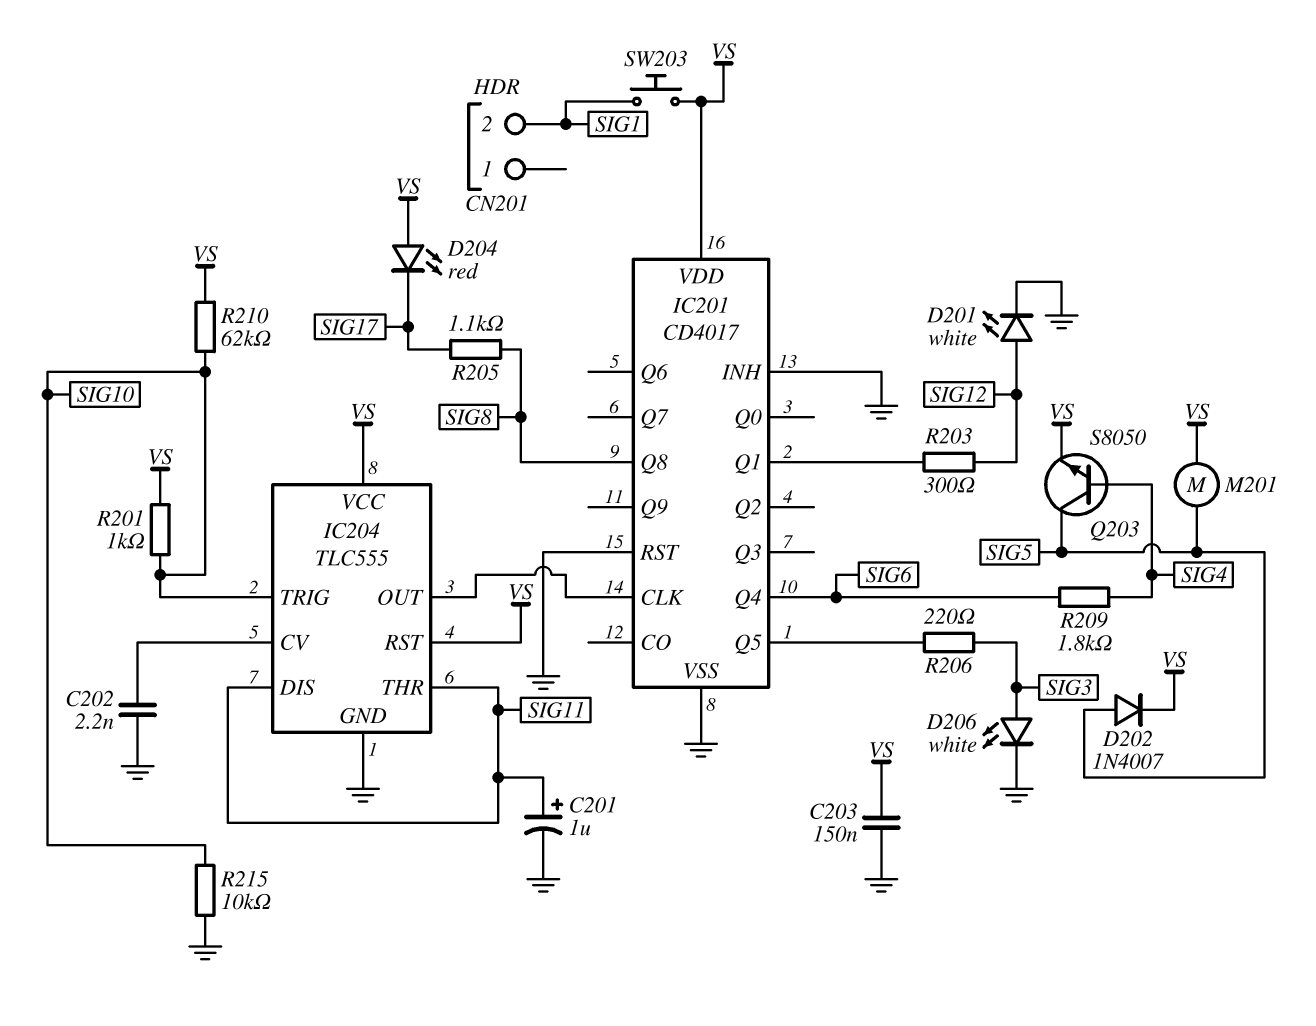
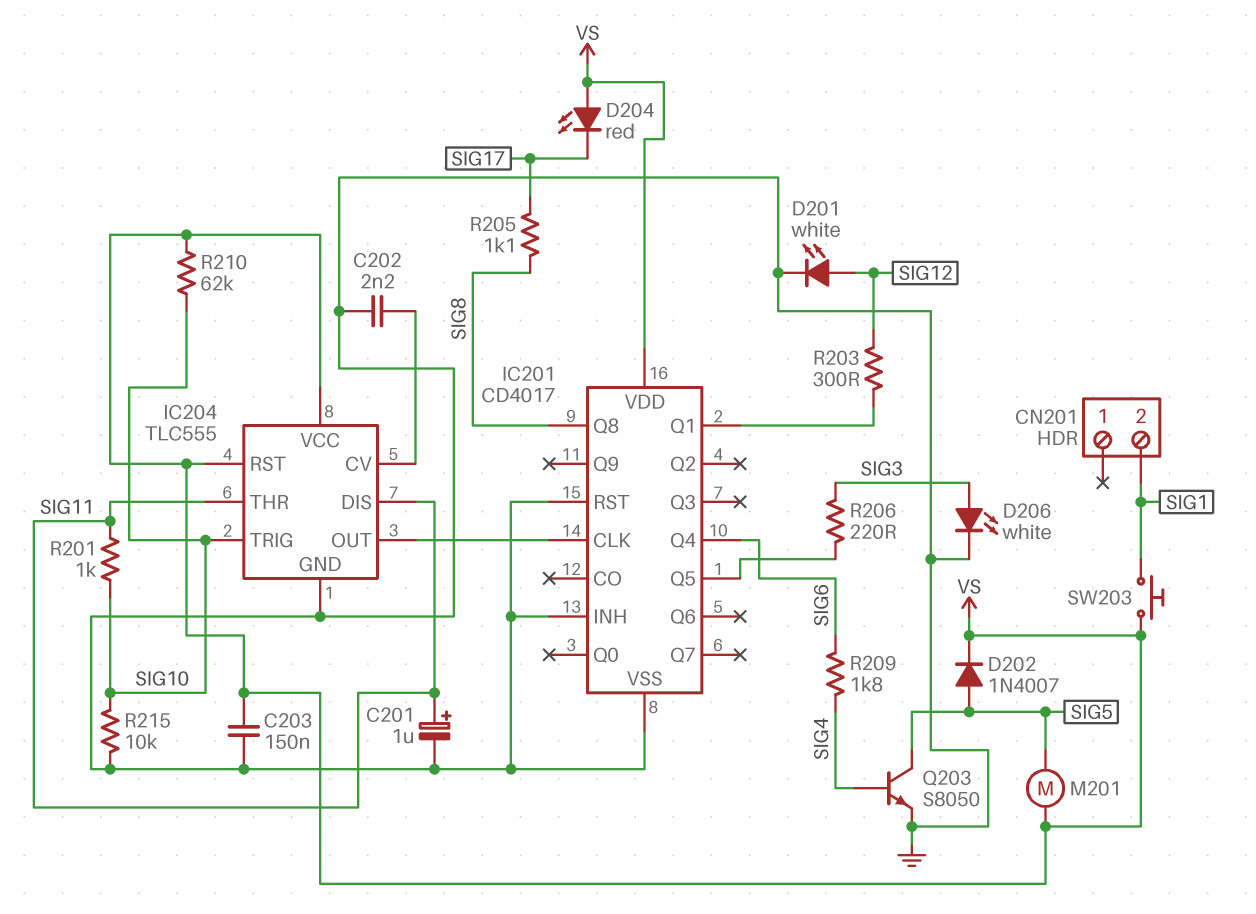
Q203: NPN S8050 (B SIG4, C SIG5, E VS) -> NPN S8050 (B SIG4, C SIG5, E GND)
R201: 1k (SIG10, VS) -> 1k (SIG10, SIG11)

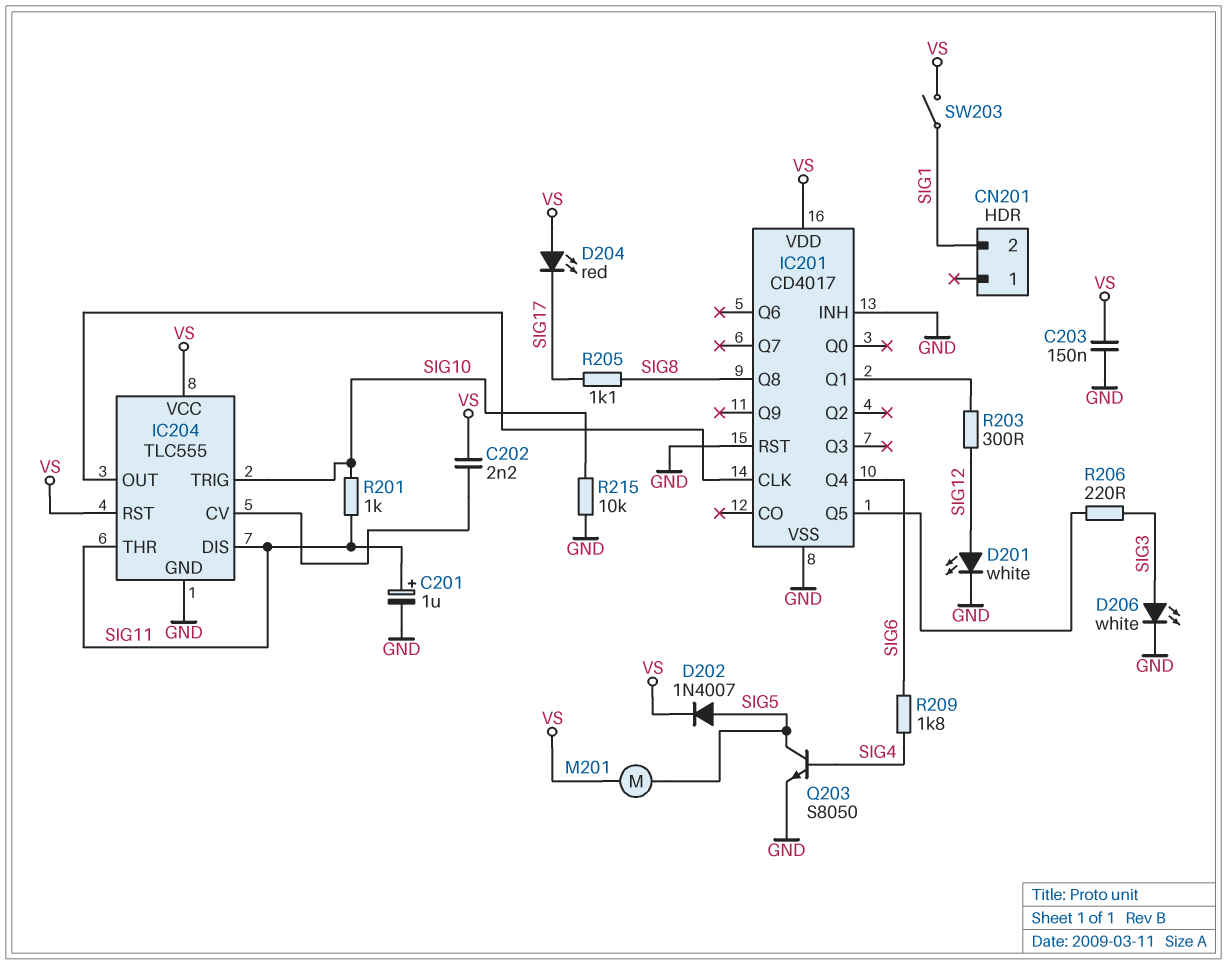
C202: 2.2nF (GND, IC204/CV) -> 2.2nF (IC204/CV, VS)
R210: 62k (SIG10, VS) -> none
SW203: button (SIG1, VS) -> switch (SIG1, VS)

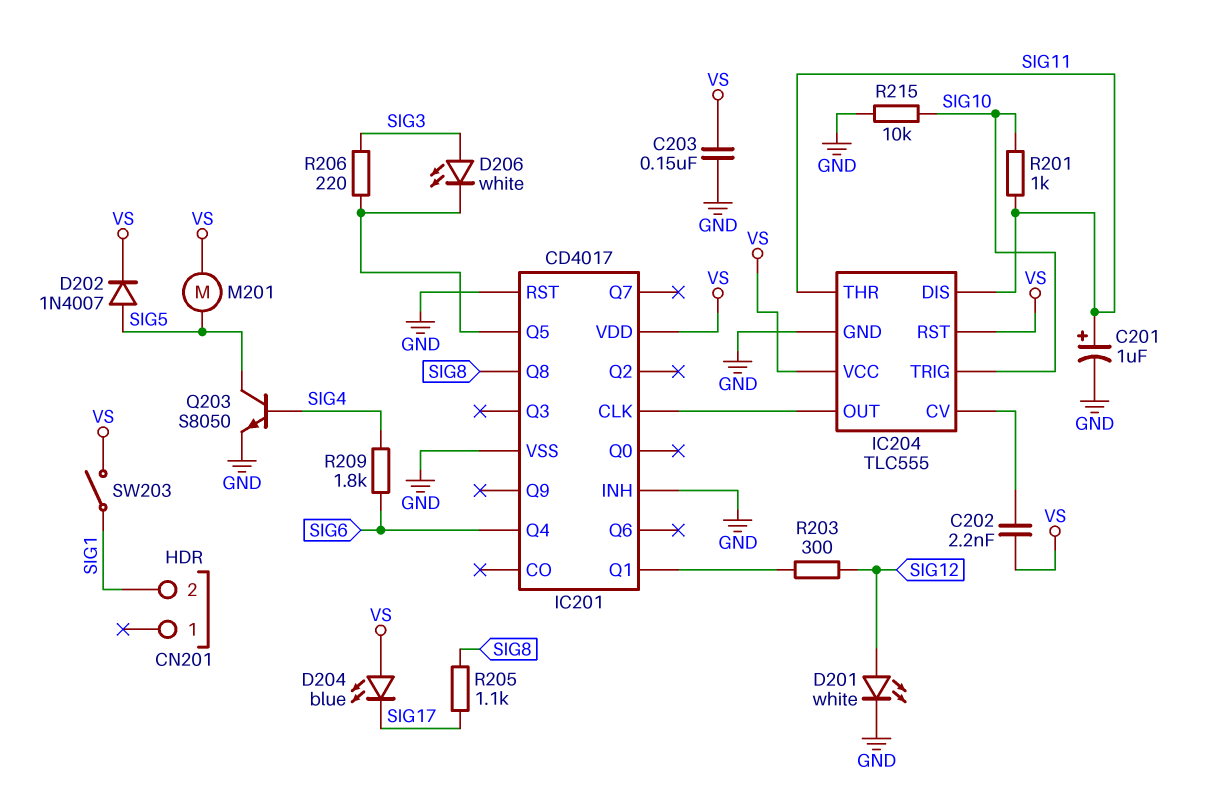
D204: LED red (A VS, K SIG17) -> LED blue (A VS, K SIG17)
D206: LED white (A SIG3, K GND) -> LED white (A SIG3, K IC201/Q5)

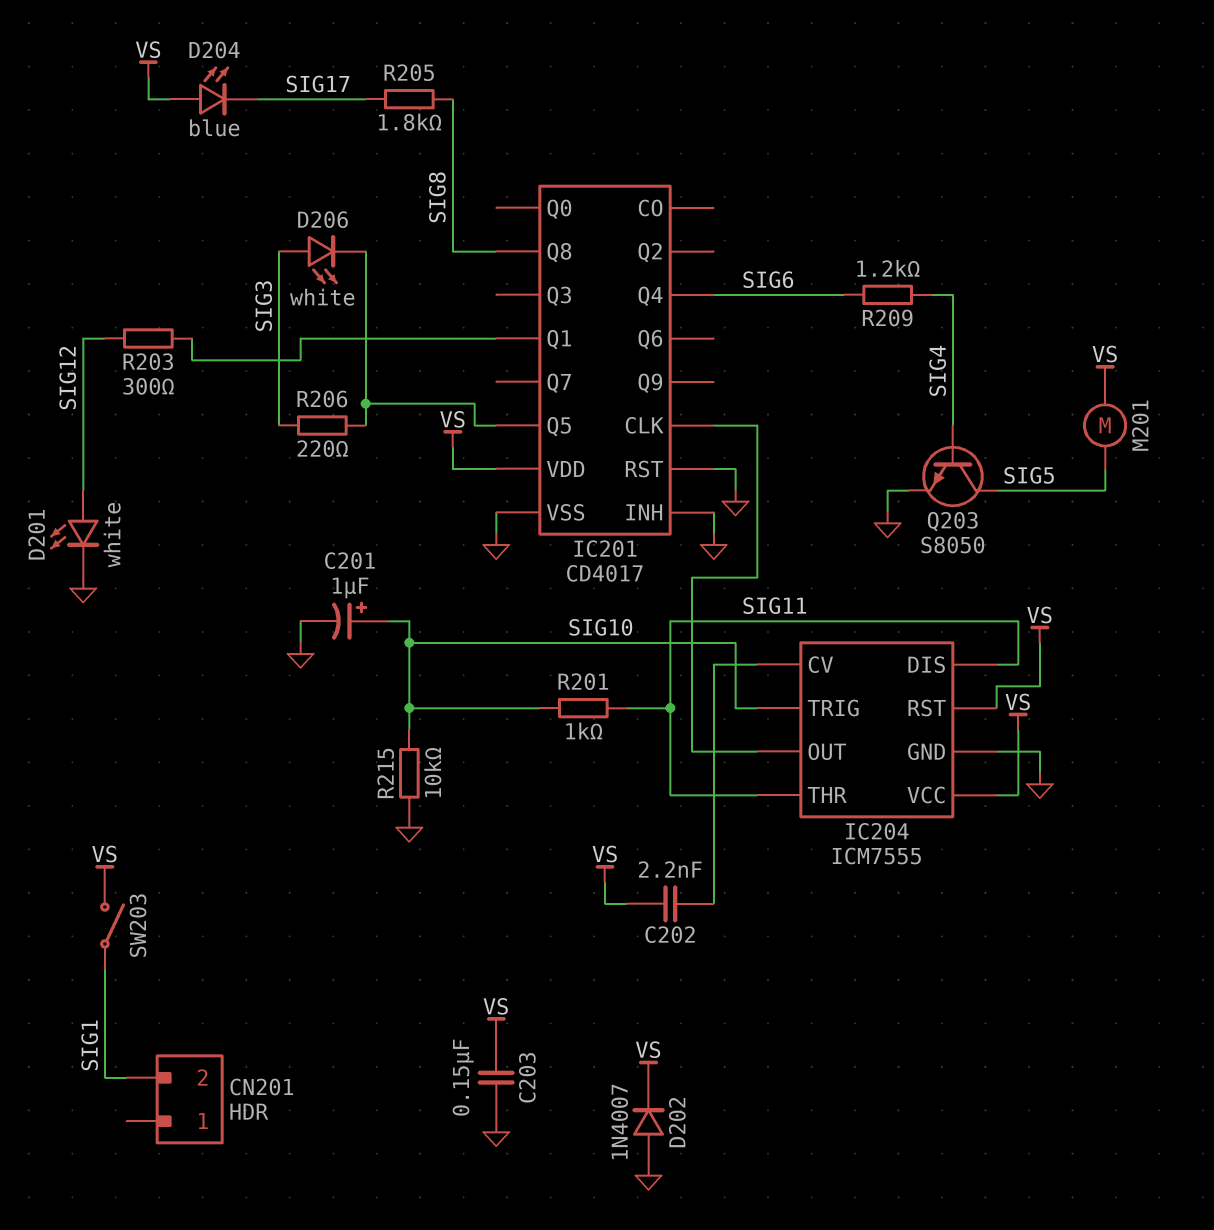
C201: 1uF (plus SIG11, minus GND) -> 1uF (plus SIG10, minus GND)
D202: diode 1N4007 (A SIG5, K VS) -> diode 1N4007 (A GND, K VS)
IC204: TLC555 -> ICM7555
R205: 1.1k (SIG8, SIG17) -> 1.8k (SIG8, SIG17)
R209: 1.8k (SIG4, SIG6) -> 1.2k (SIG4, SIG6)

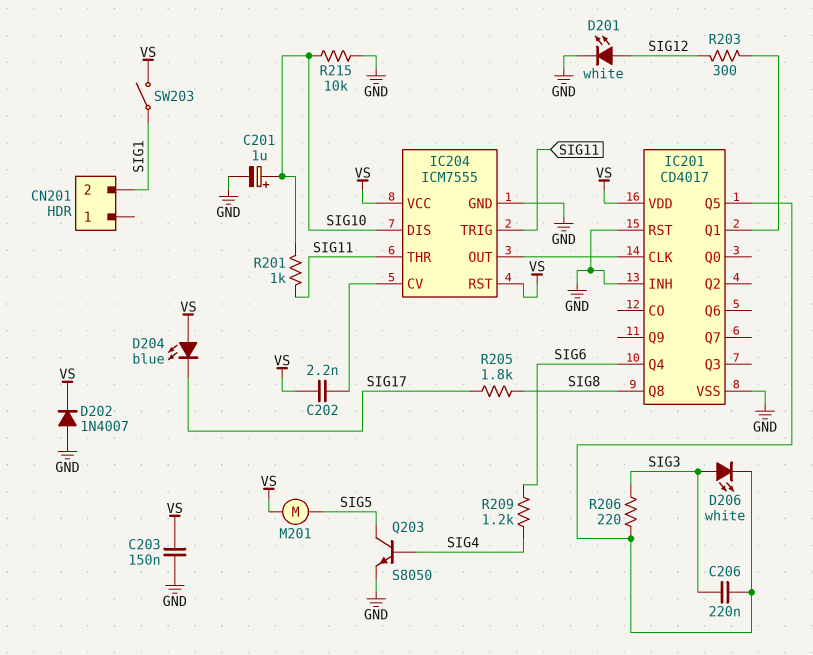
C206: none -> 220nF (IC201/Q5, SIG3)
IC204 pin DIS: SIG11 -> SIG10
IC204 pin TRIG: SIG10 -> SIG11

